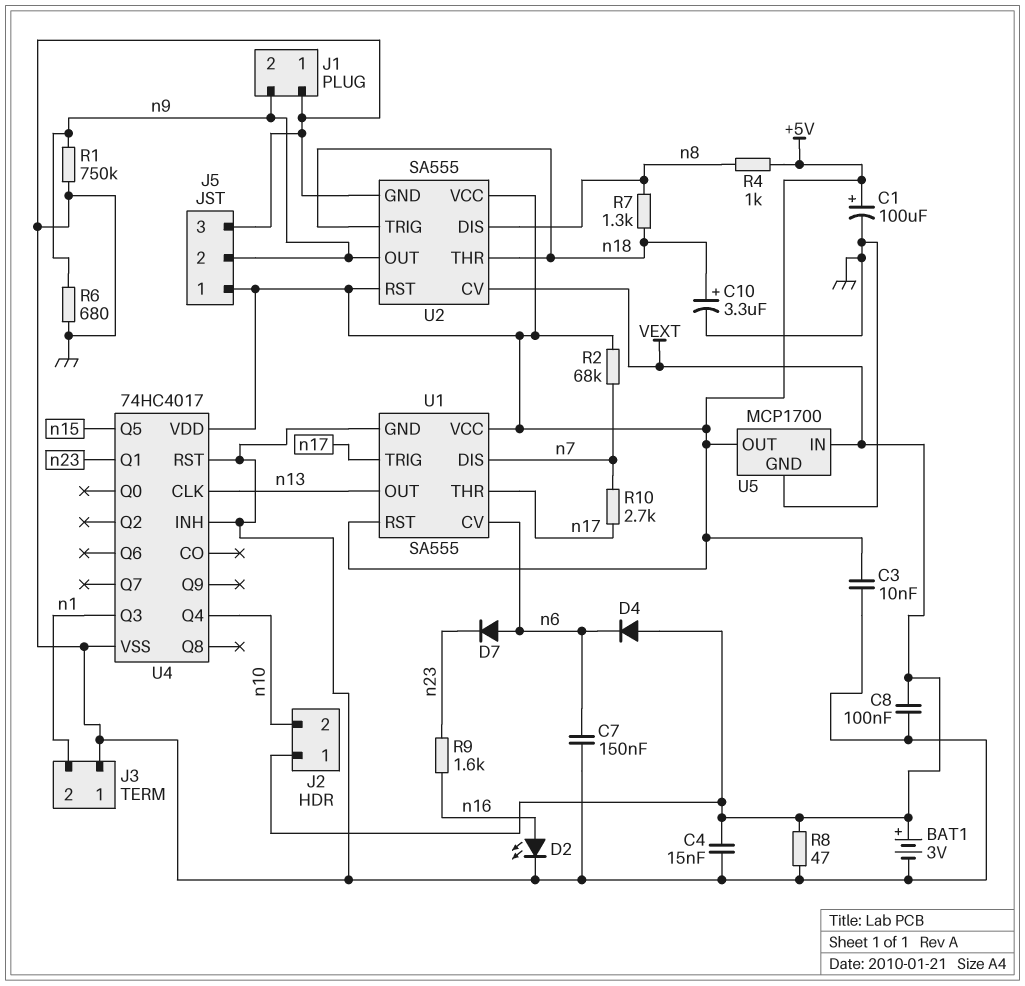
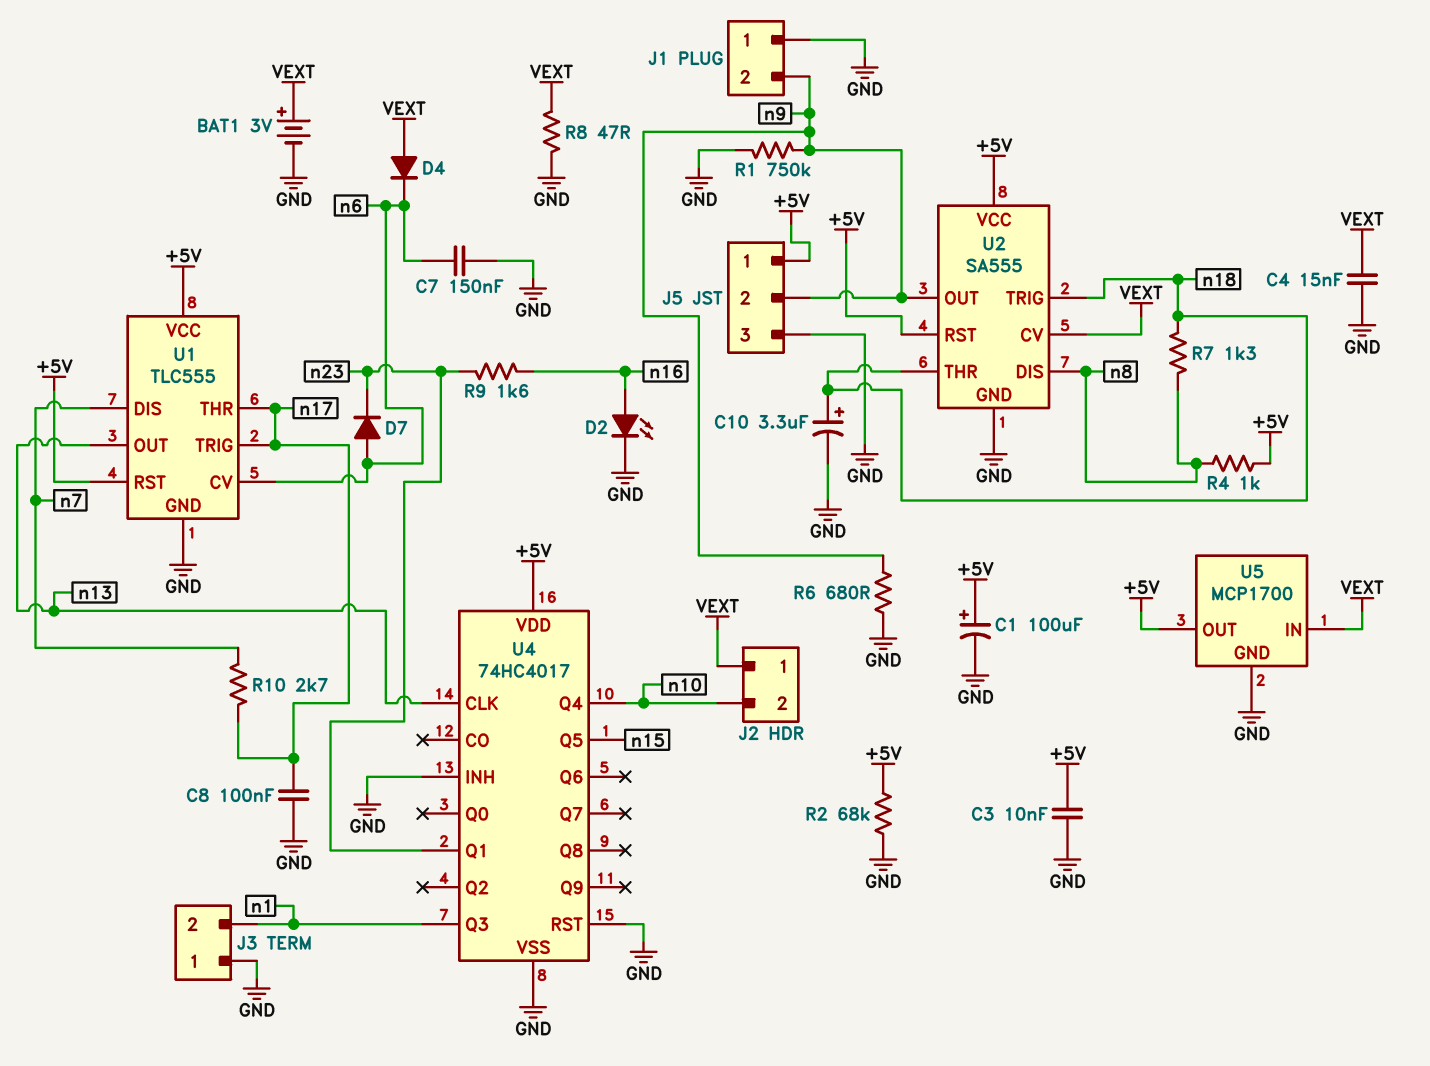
C8: 100nF (GND, VEXT) -> 100nF (GND, n17)
R2: 68k (+5V, n7) -> 68k (+5V, GND)
U1: SA555 -> TLC555

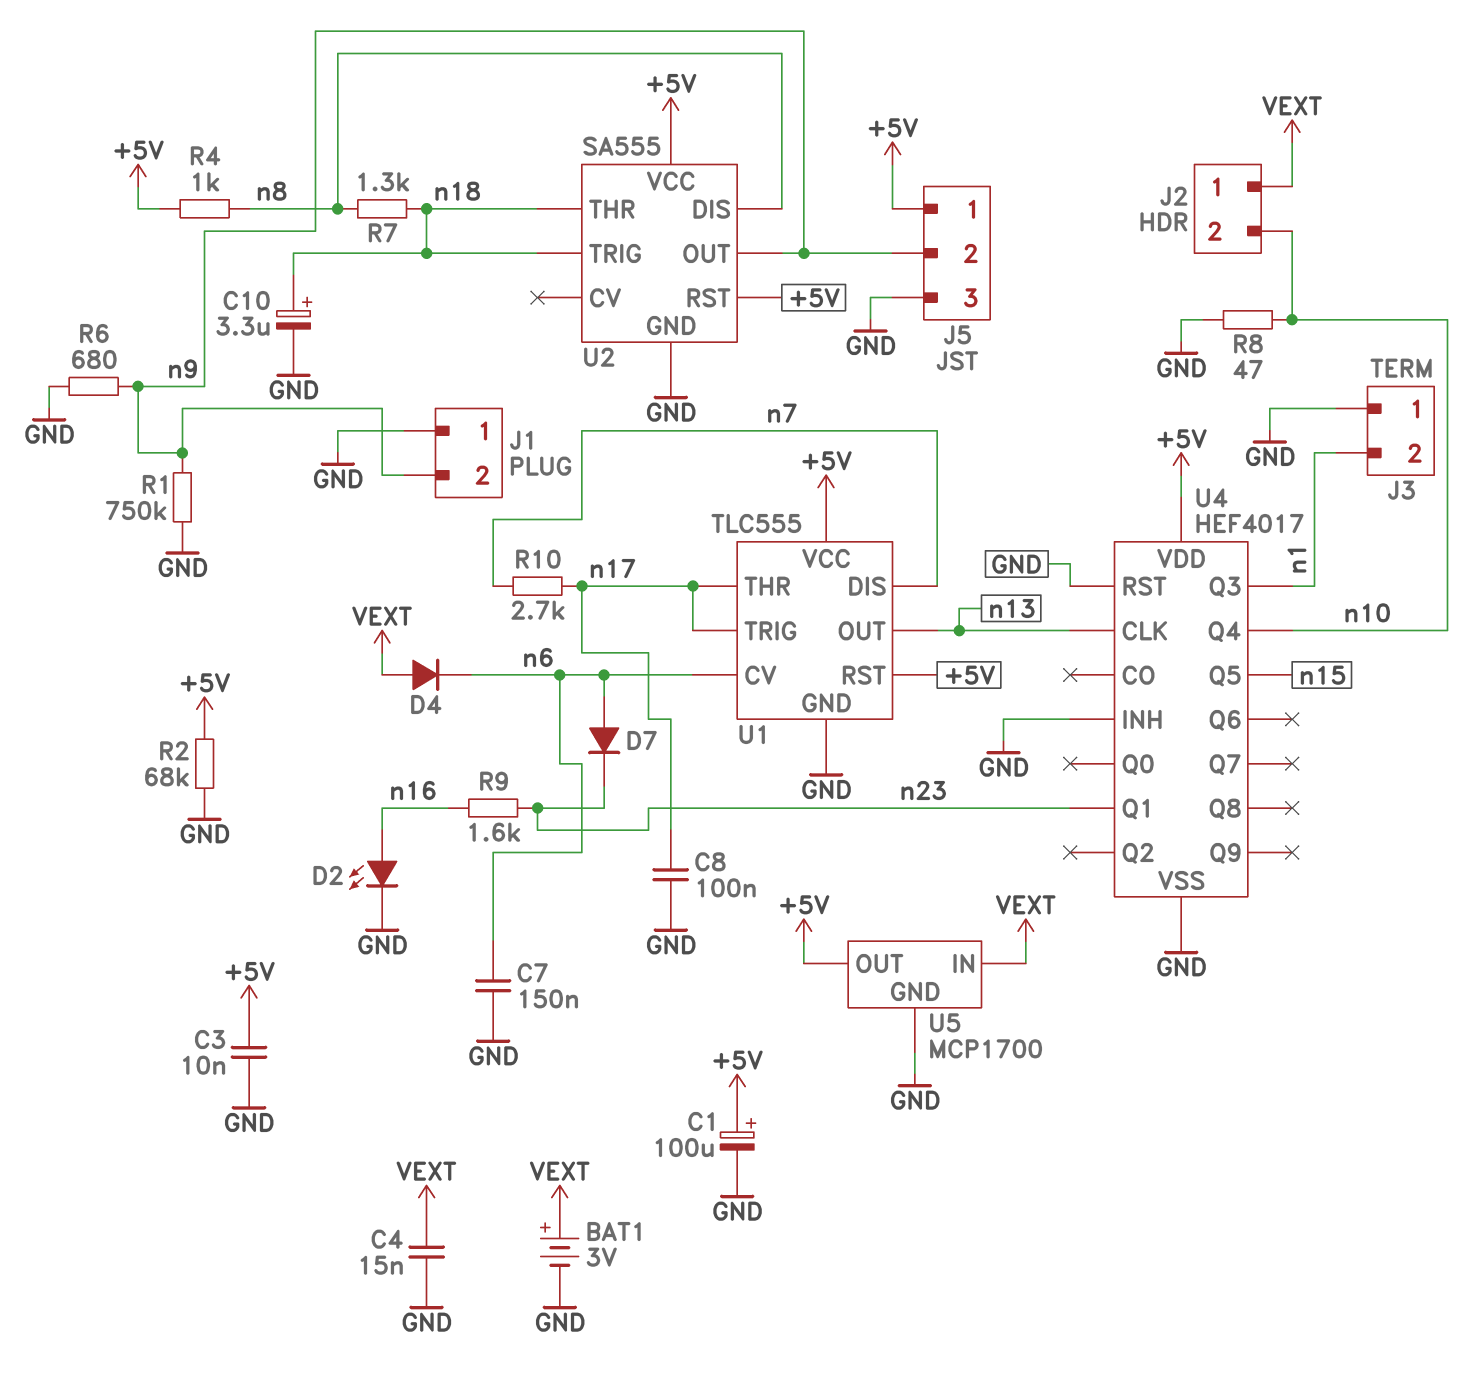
R8: 47 (GND, VEXT) -> 47 (GND, n10)
U2 pin CV: VEXT -> none
U4: 74HC4017 -> HEF4017

